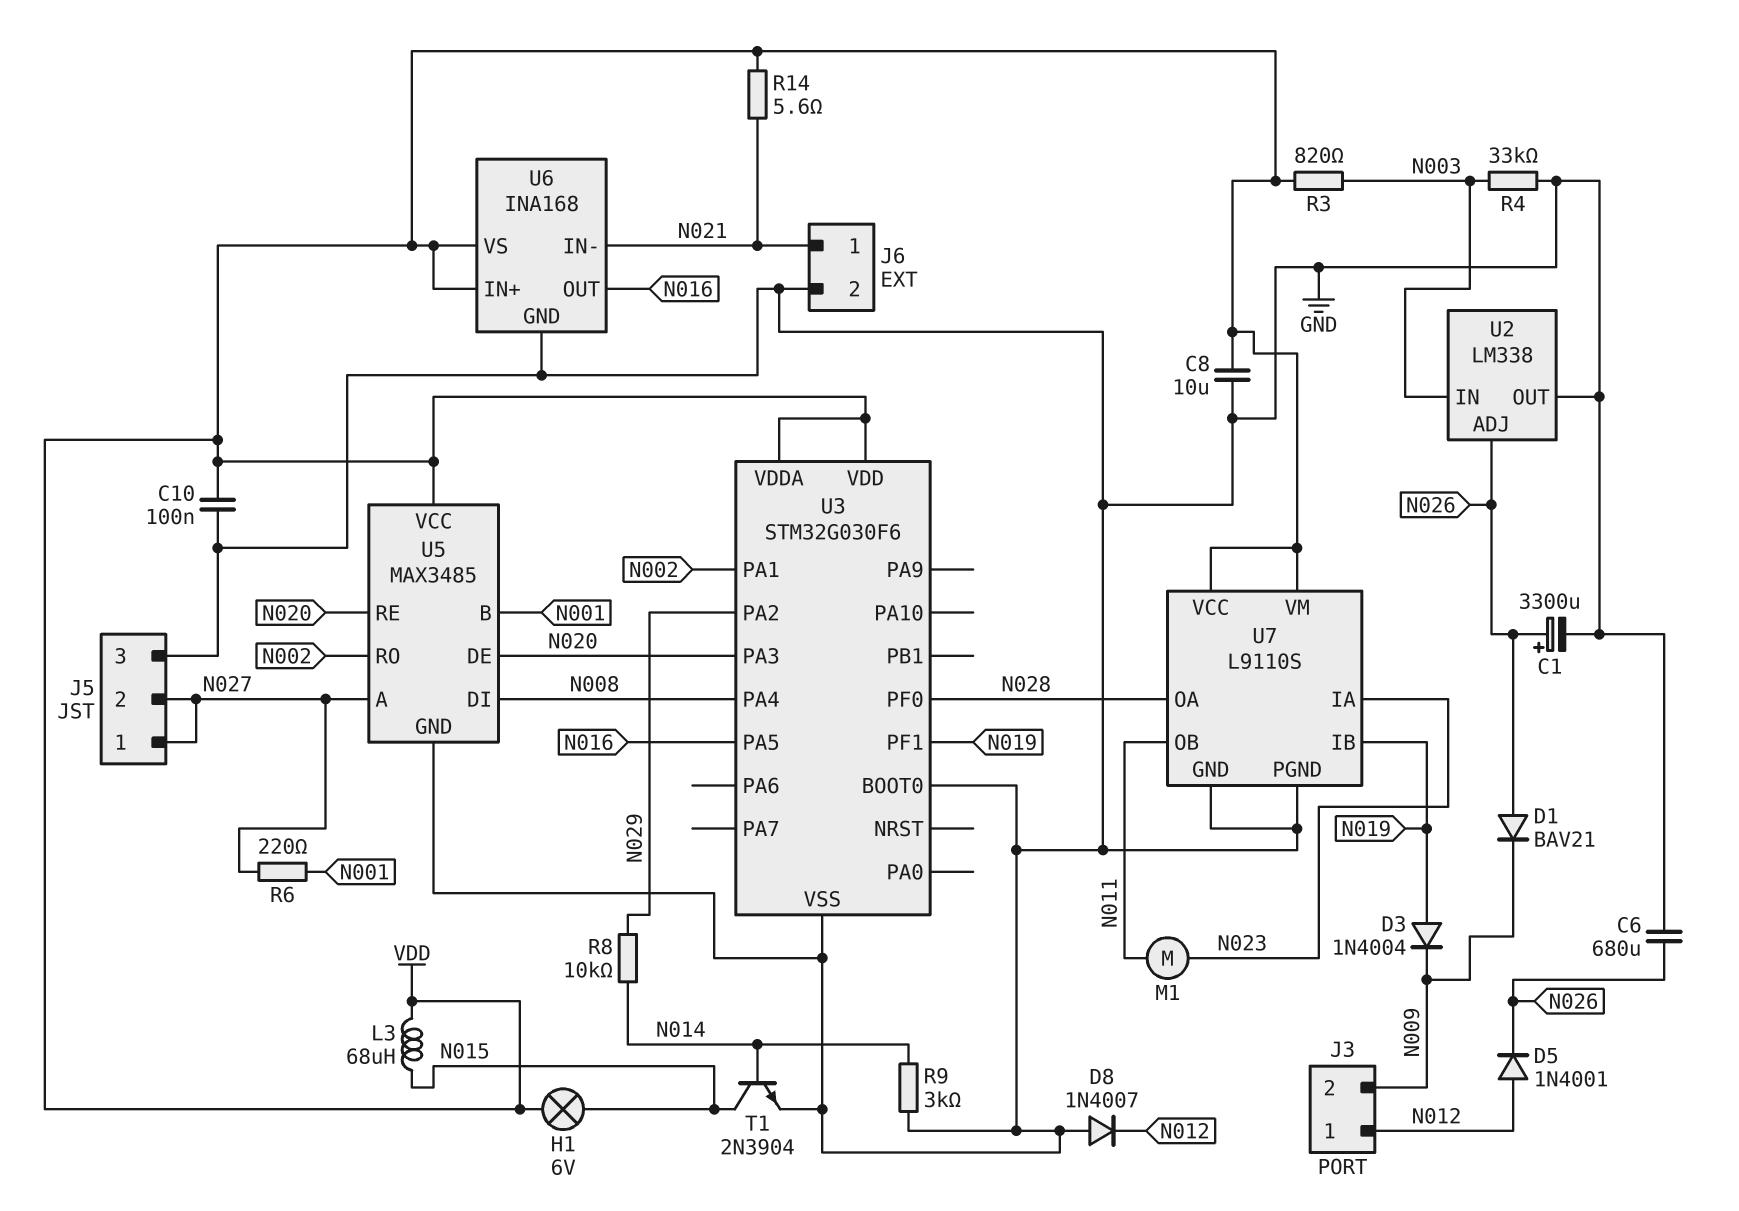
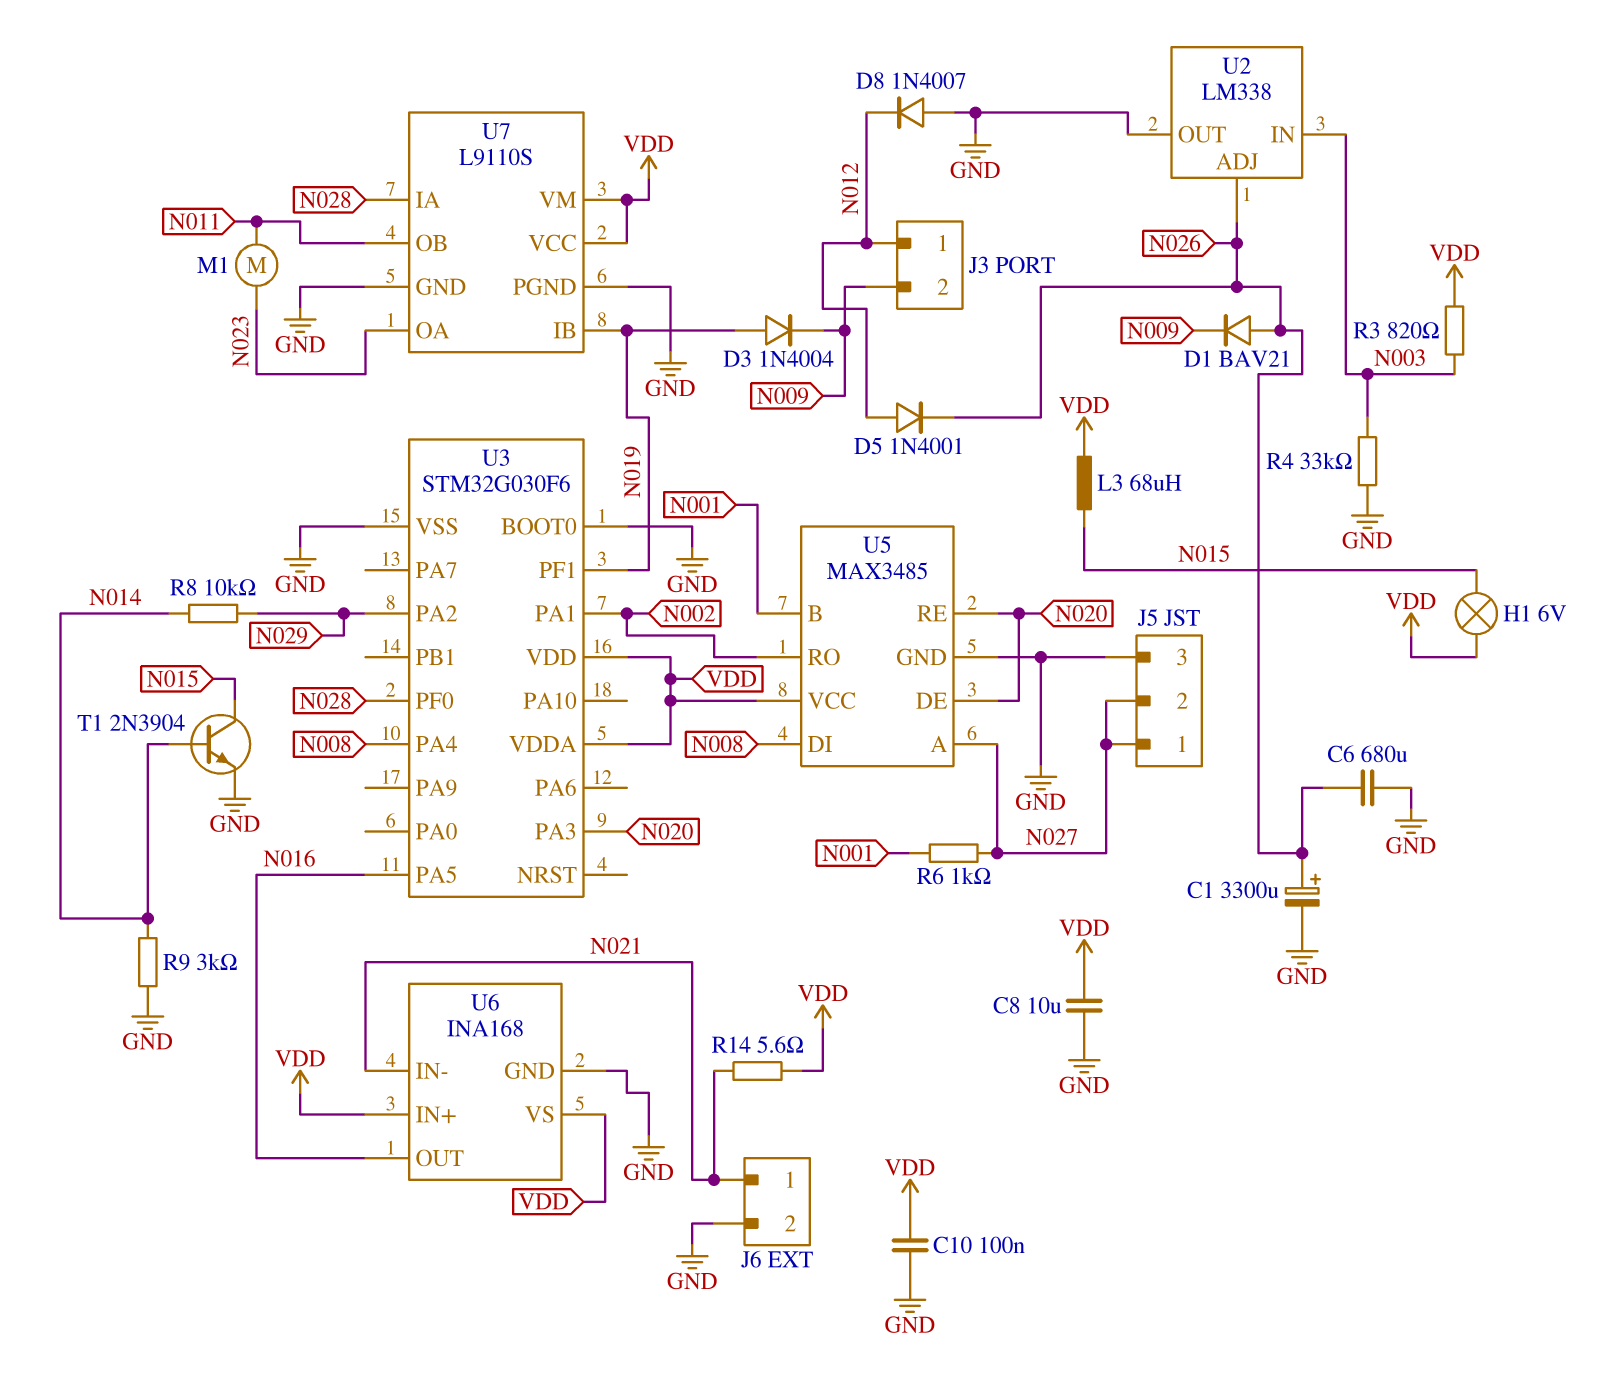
R6: 220 (N001, N027) -> 1k (N001, N027)
U7 pin IA: N023 -> N028
U7 pin OA: N028 -> N023

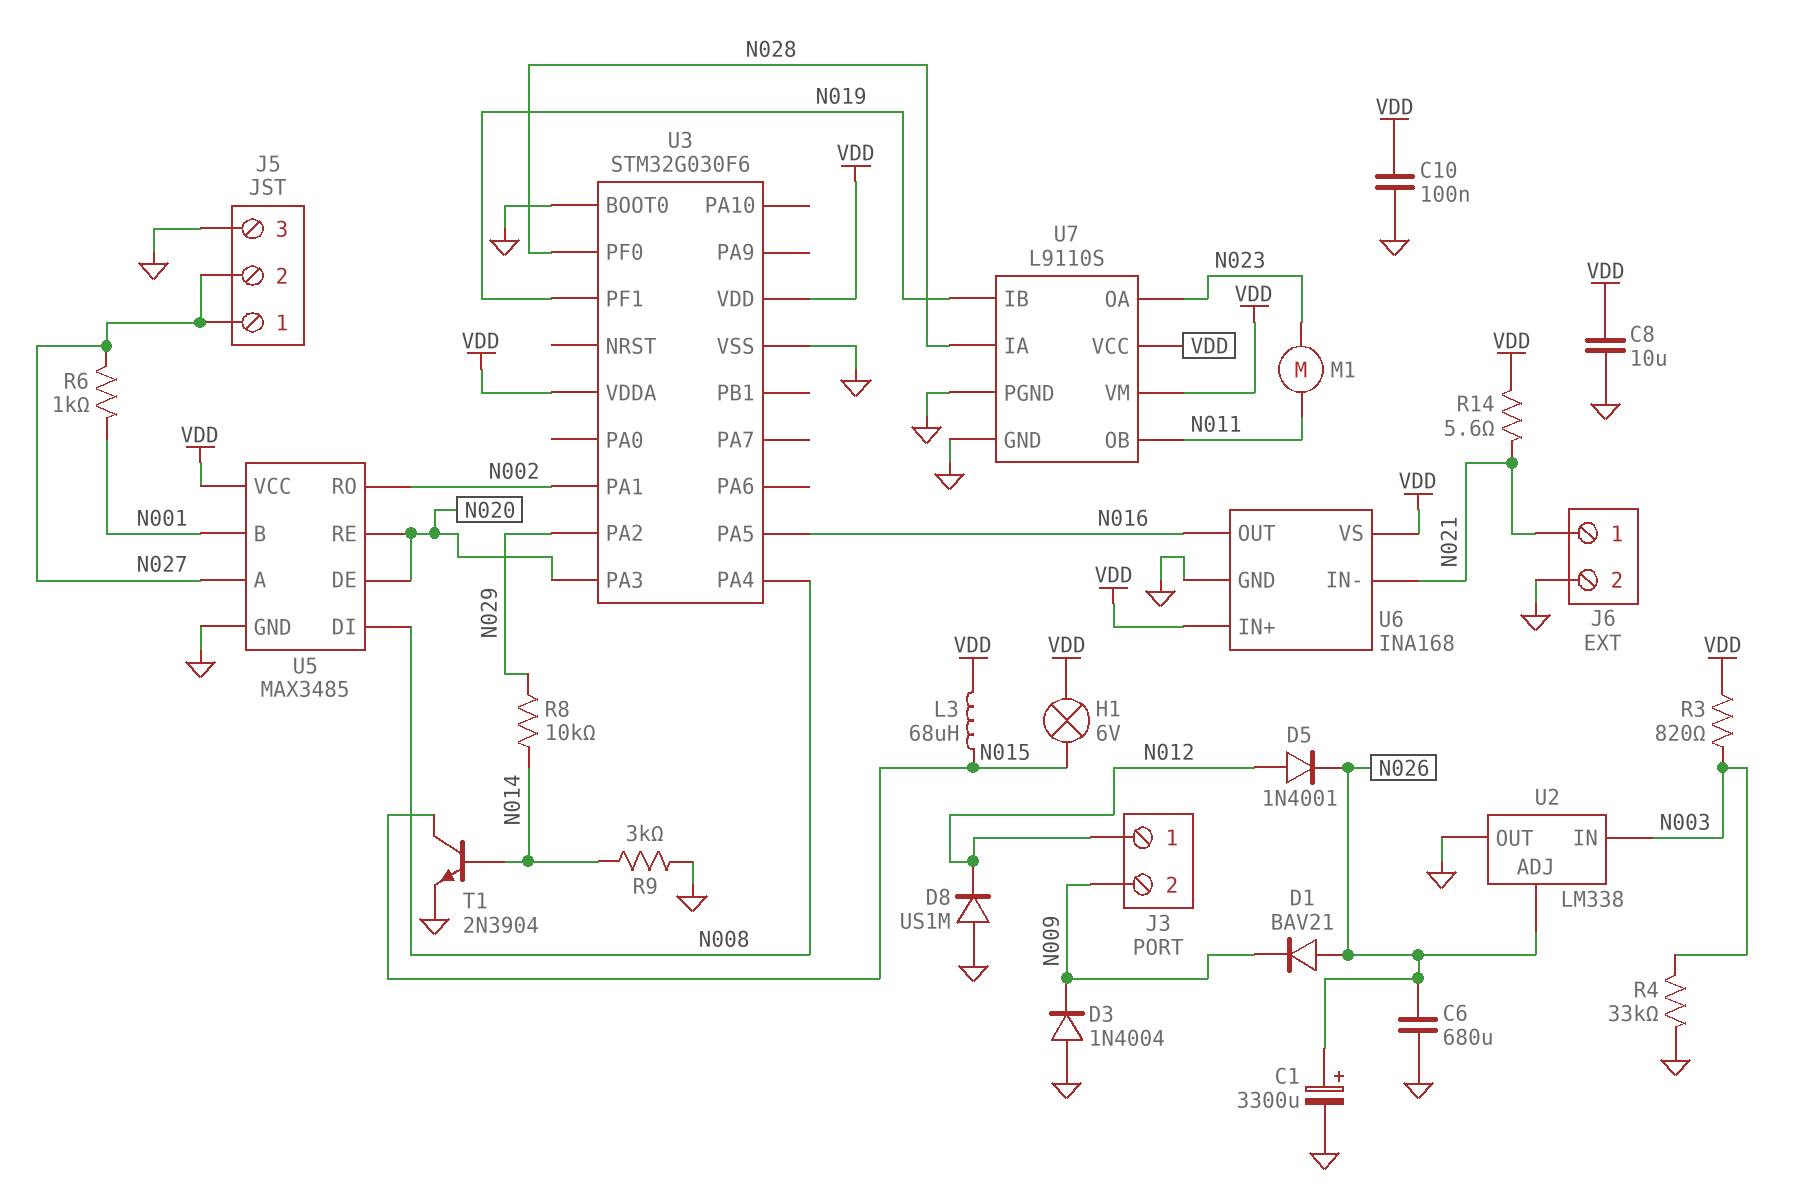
D3: diode 1N4004 (A N019, K N009) -> diode 1N4004 (A GND, K N009)
D8: diode 1N4007 (A GND, K N012) -> diode US1M (A GND, K N012)

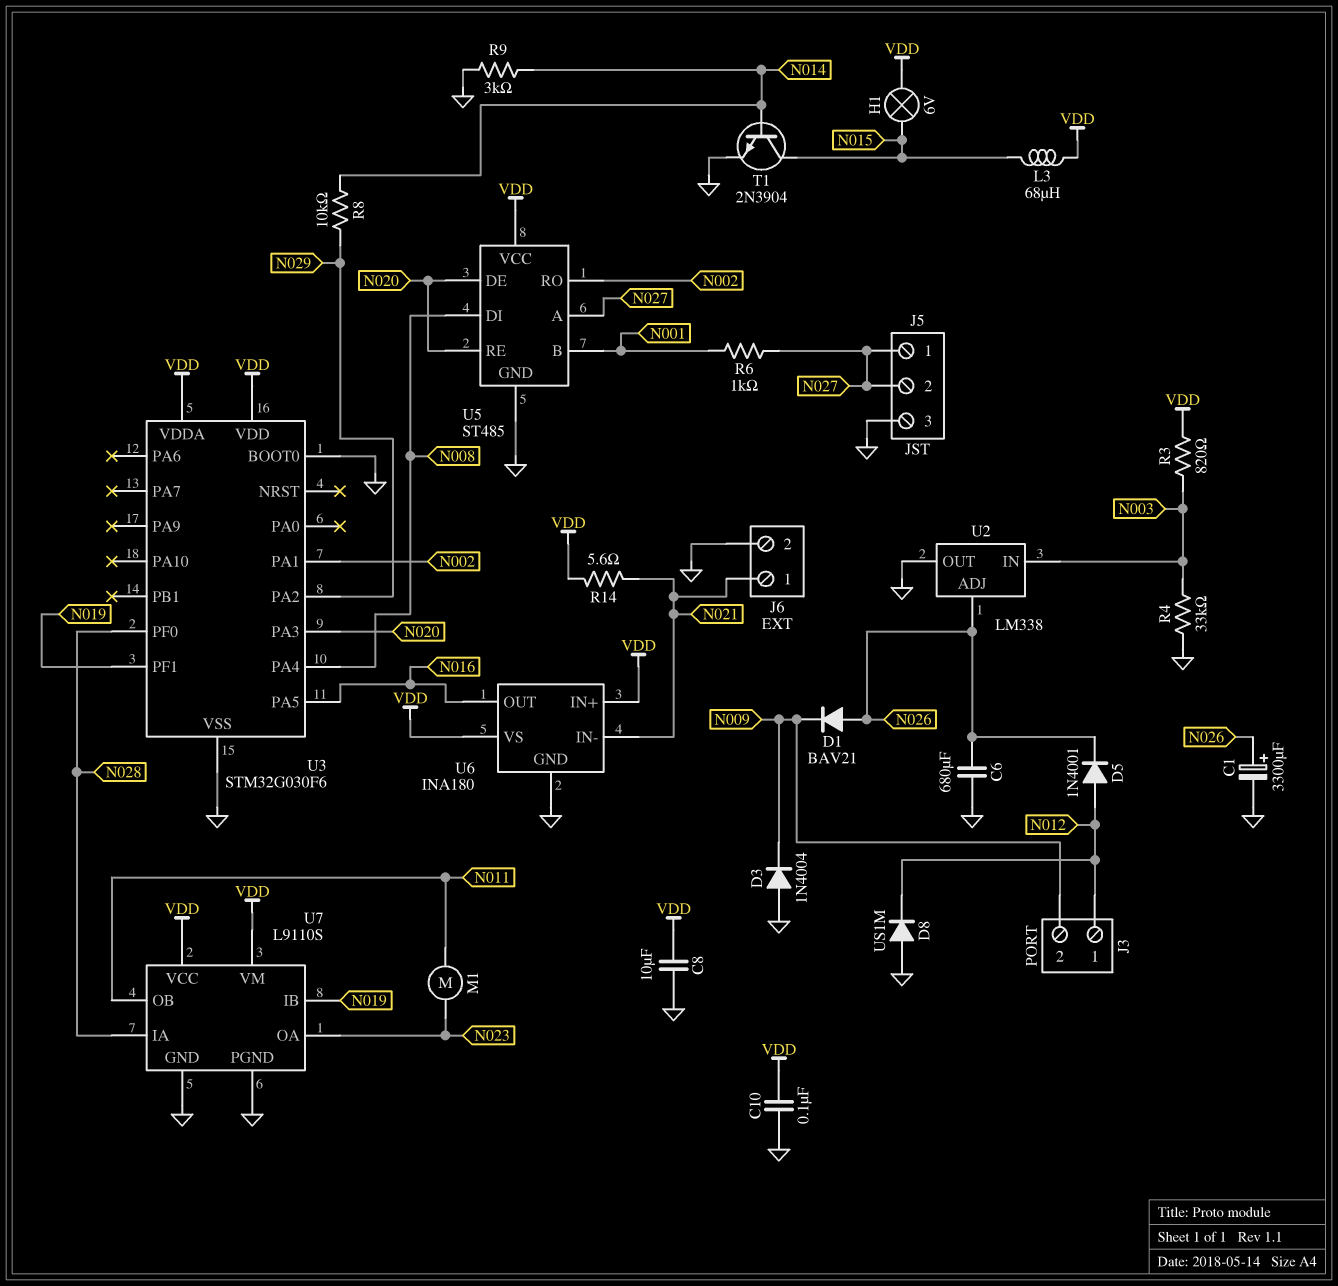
U5: MAX3485 -> ST485
U6: INA168 -> INA180

